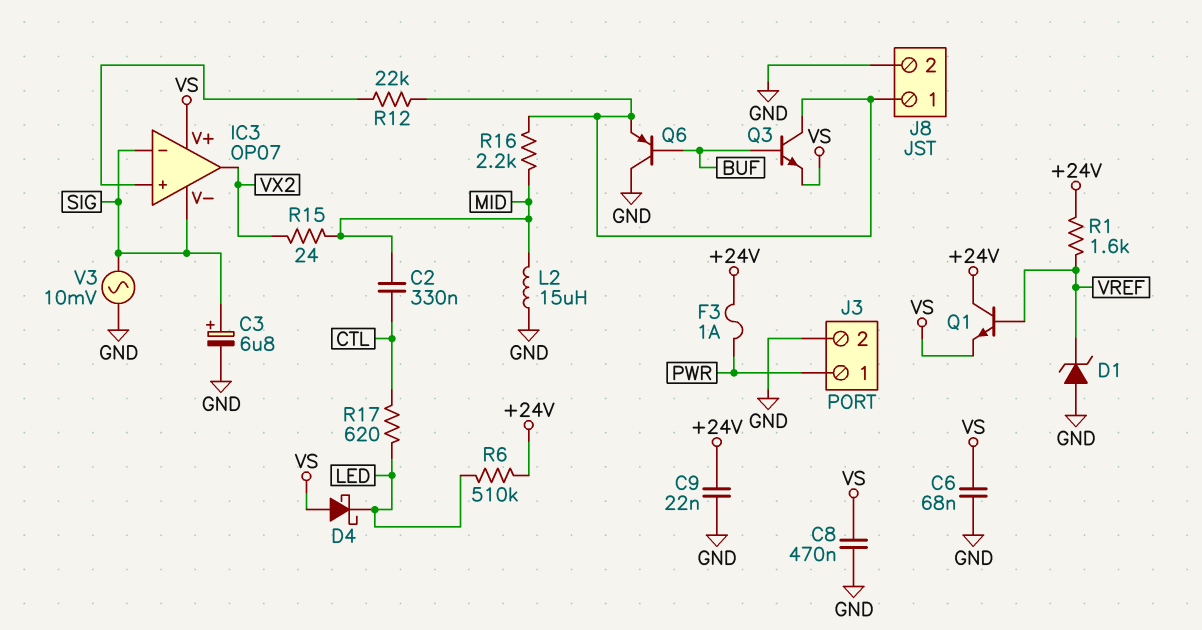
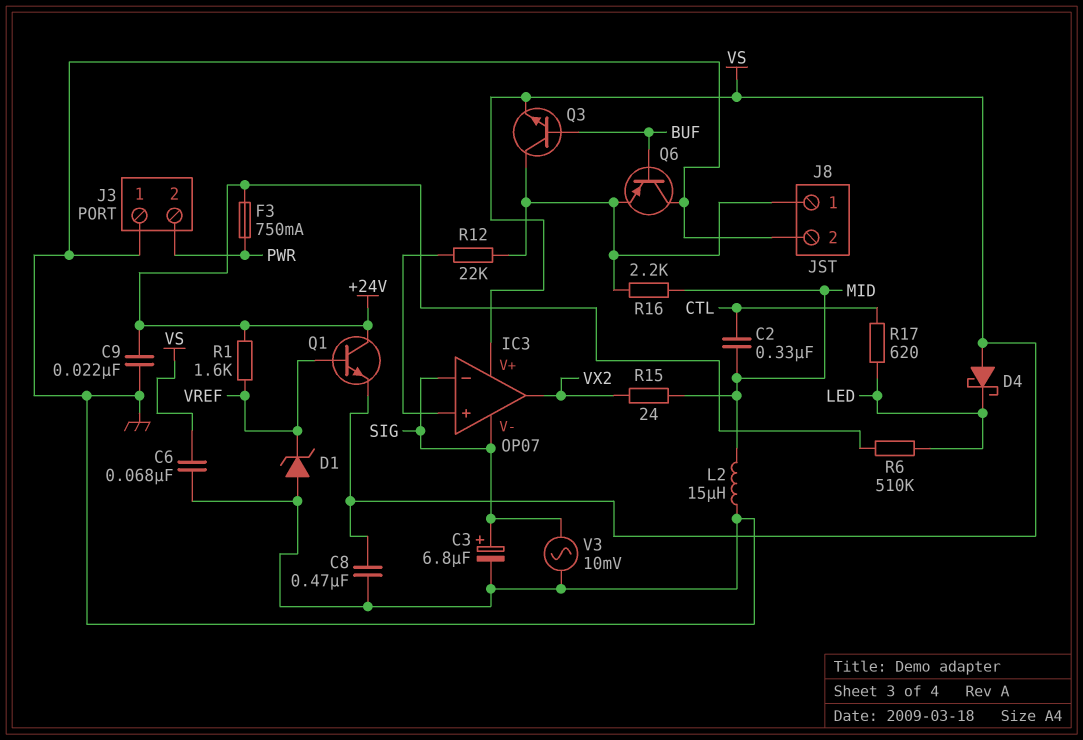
F3: 1A (+24V, PWR) -> 750mA (+24V, PWR)
J3 pin 1: PWR -> GND
J3 pin 2: GND -> PWR

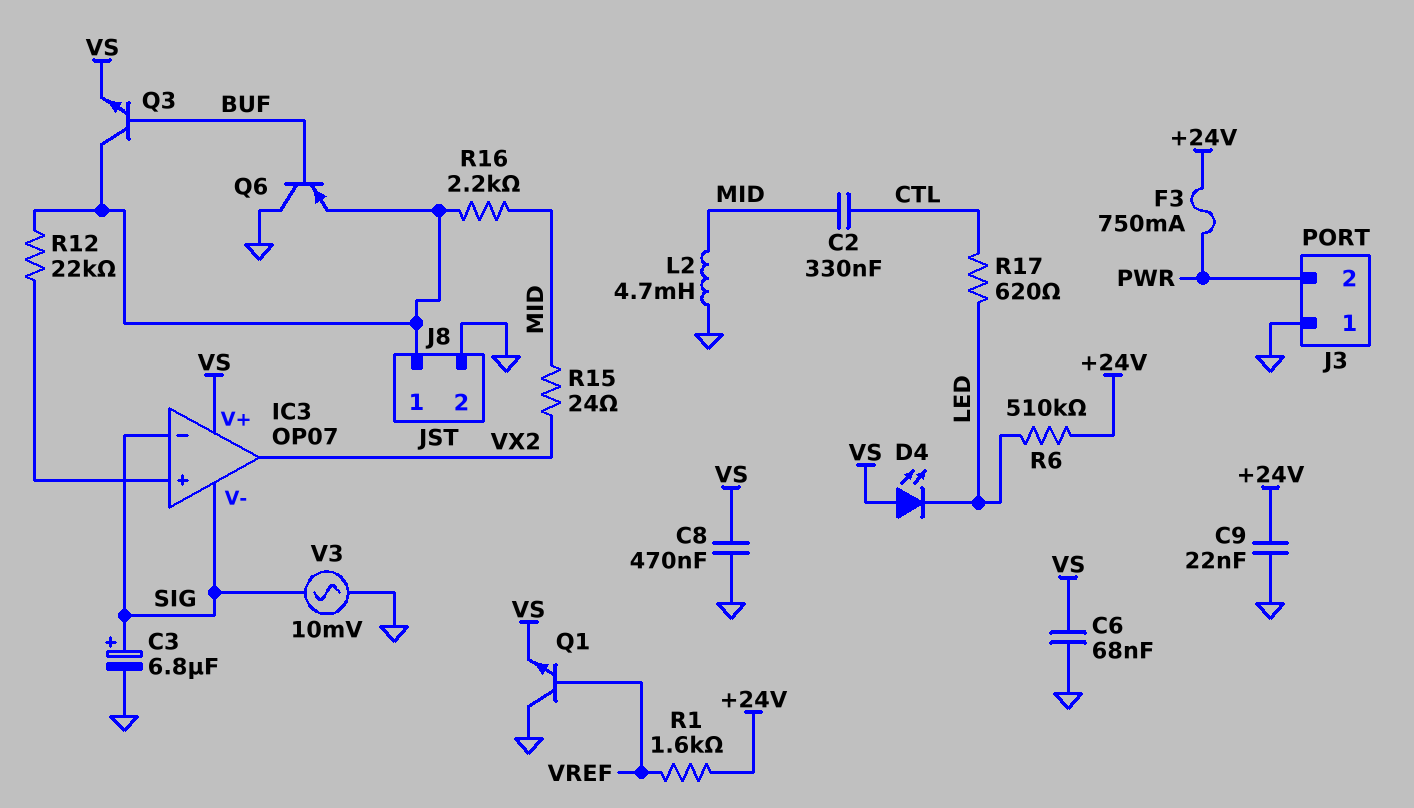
D1: zener (A GND, K VREF) -> none
D4: schottky (A VS, K LED) -> LED (A VS, K LED)
L2: 15uH (GND, MID) -> 4.7mH (GND, MID)
Q1: NPN (B VREF, C +24V, E VS) -> NPN (B VREF, C GND, E VS)

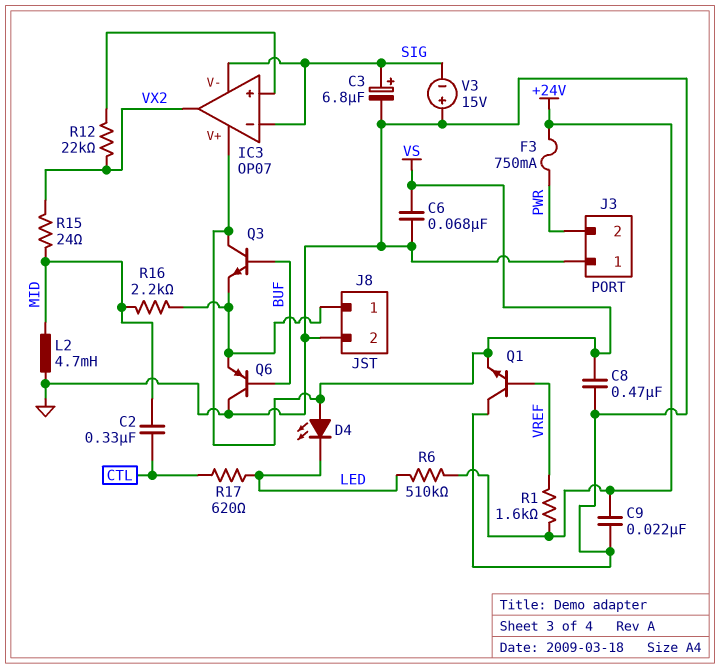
Q3: NPN (B BUF, C J8/1, E VS) -> NPN (B BUF, C VS, E J8/1)
R12: 22k (IC3/in+, J8/1) -> 22k (IC3/in+, VX2)
V3: AC 10mV (GND, SIG) -> 15V (plus GND, minus SIG)

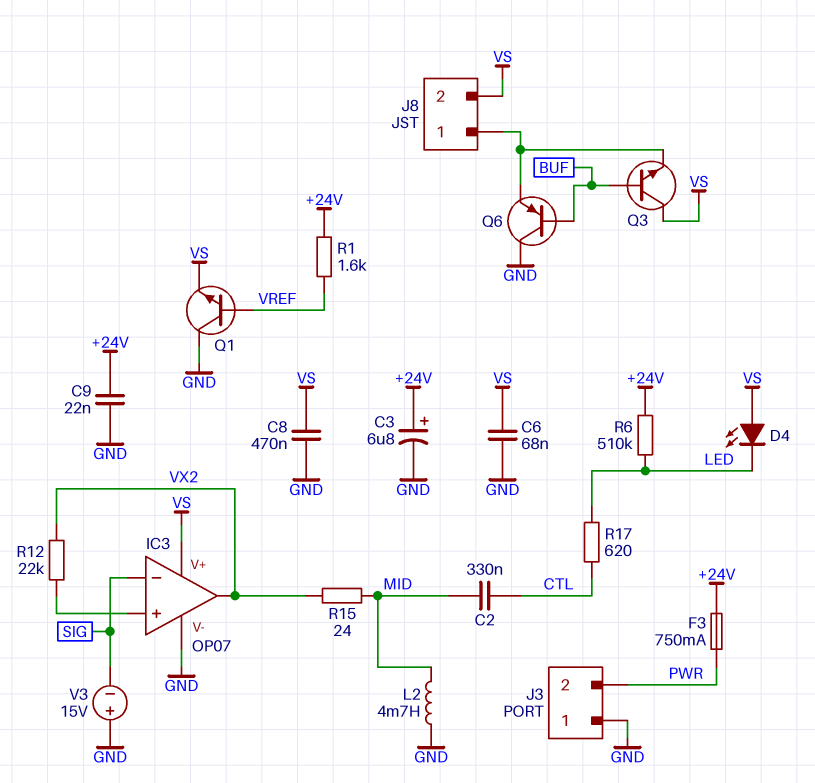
C3: 6.8uF (plus SIG, minus GND) -> 6.8uF (plus +24V, minus GND)
IC3 pin V-: SIG -> GND
J8 pin 2: GND -> VS
R16: 2.2k (J8/1, MID) -> none

